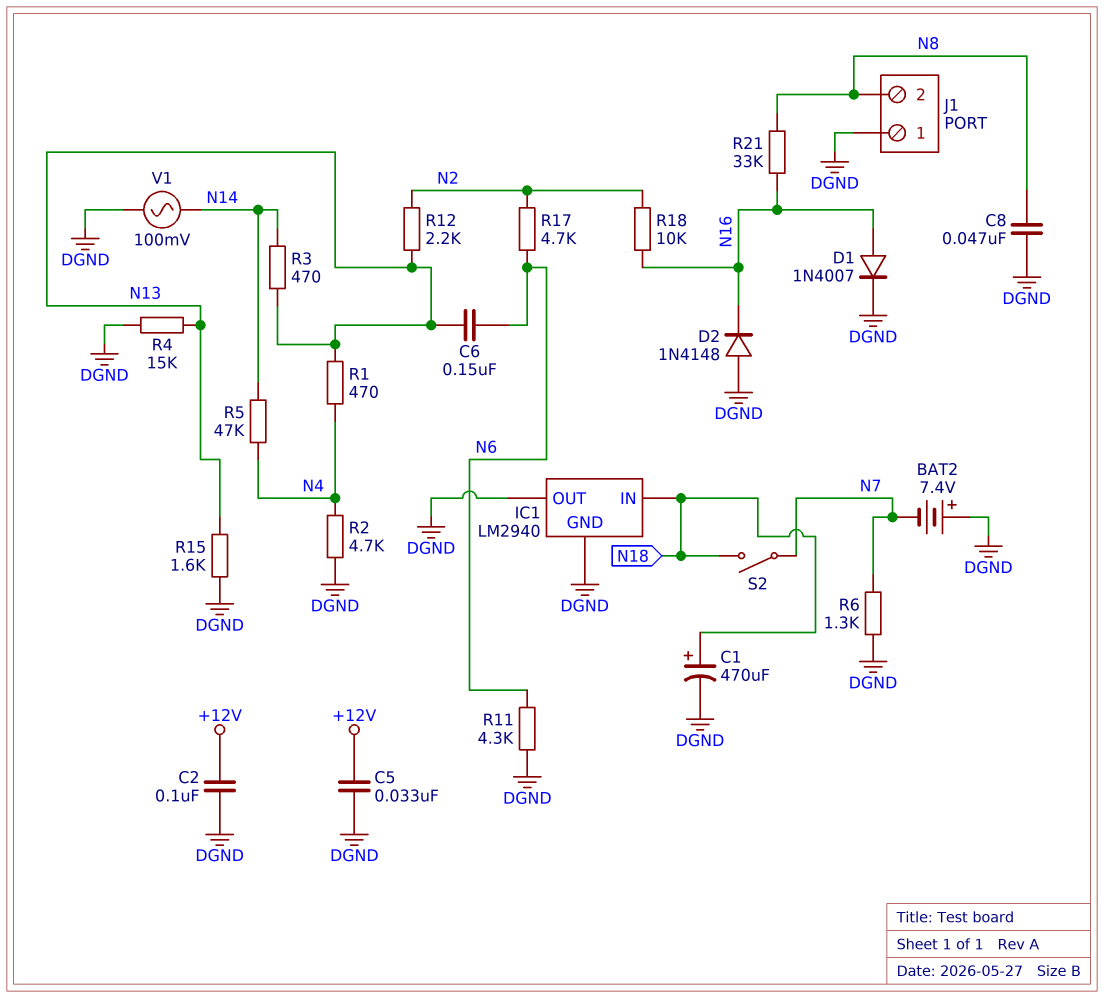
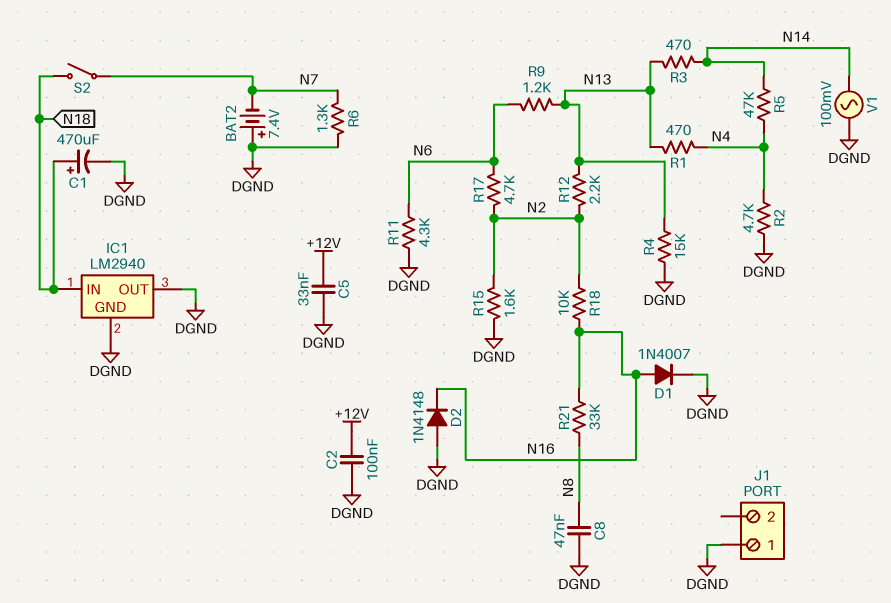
C6: 150nF (N6, N13) -> none
J1 pin 2: N8 -> none
R9: none -> 1.2k (N6, N13)
R15: 1.6k (DGND, N13) -> 1.6k (DGND, N2)

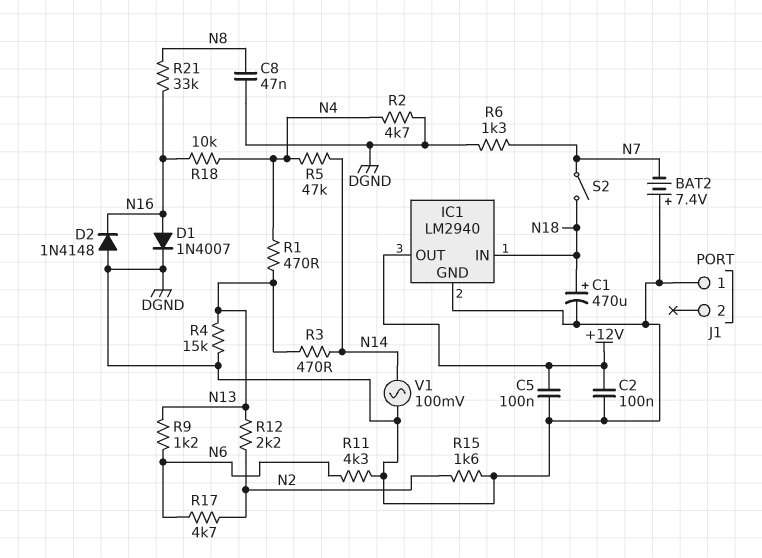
C5: 33nF (+12V, DGND) -> 100nF (+12V, DGND)
IC1 pin OUT: DGND -> +12V
R18: 10k (N2, N16) -> 10k (N4, N16)

